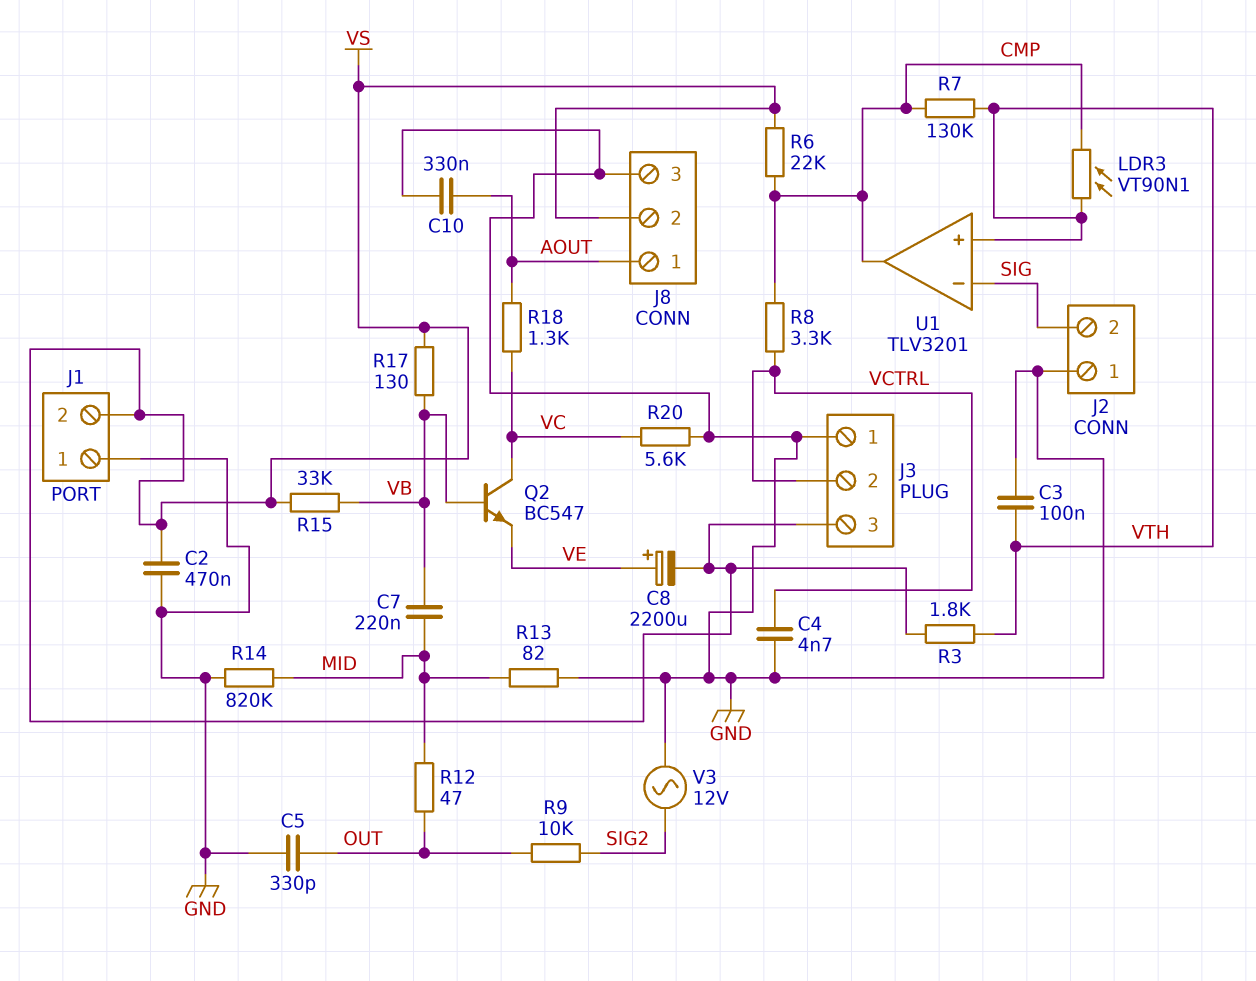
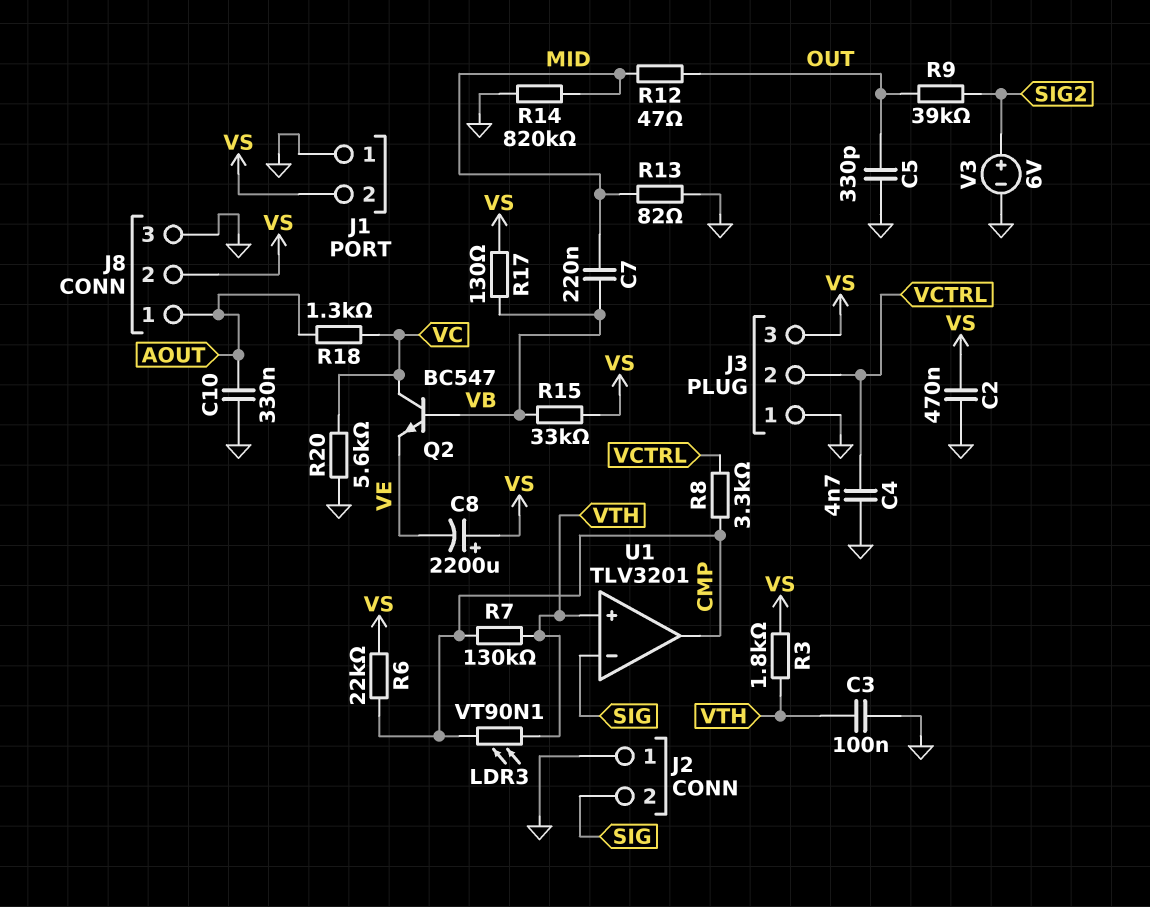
C8: 2200uF (plus VE, minus VS) -> 2200uF (plus VS, minus VE)
R9: 10k (OUT, SIG2) -> 39k (OUT, SIG2)
V3: AC 12V (GND, SIG2) -> 6V (plus SIG2, minus GND)

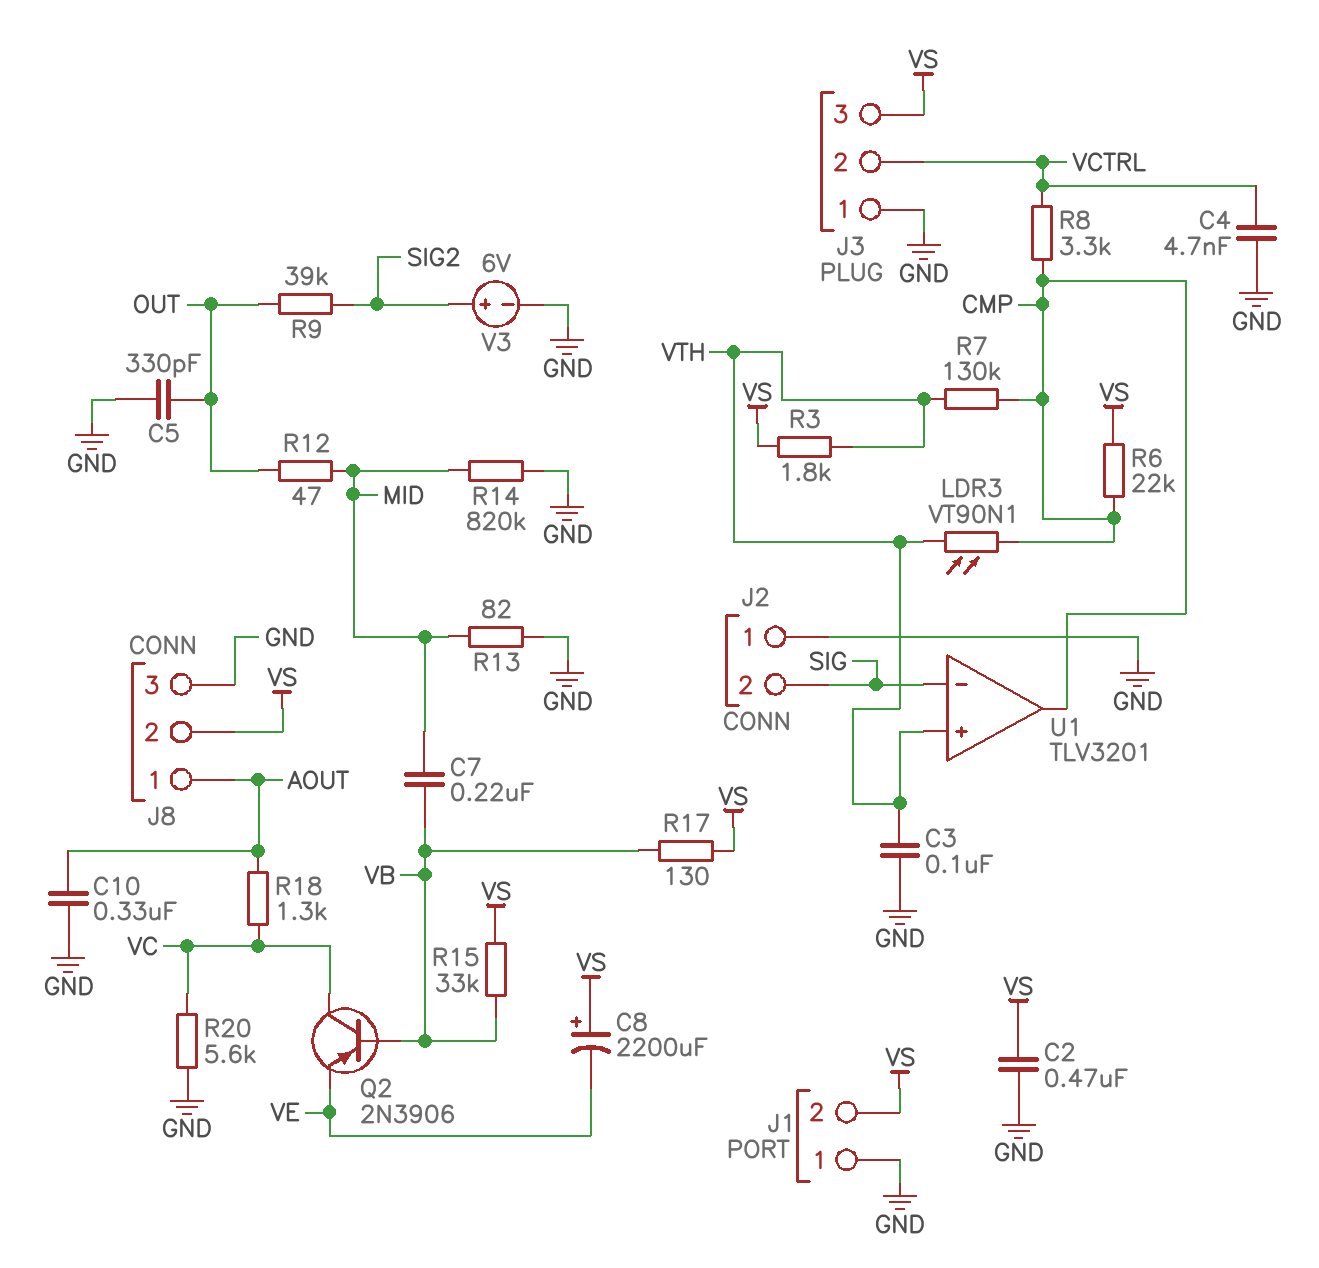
Q2: NPN BC547 (B VB, C VC, E VE) -> PNP 2N3906 (B VB, C VC, E VE)

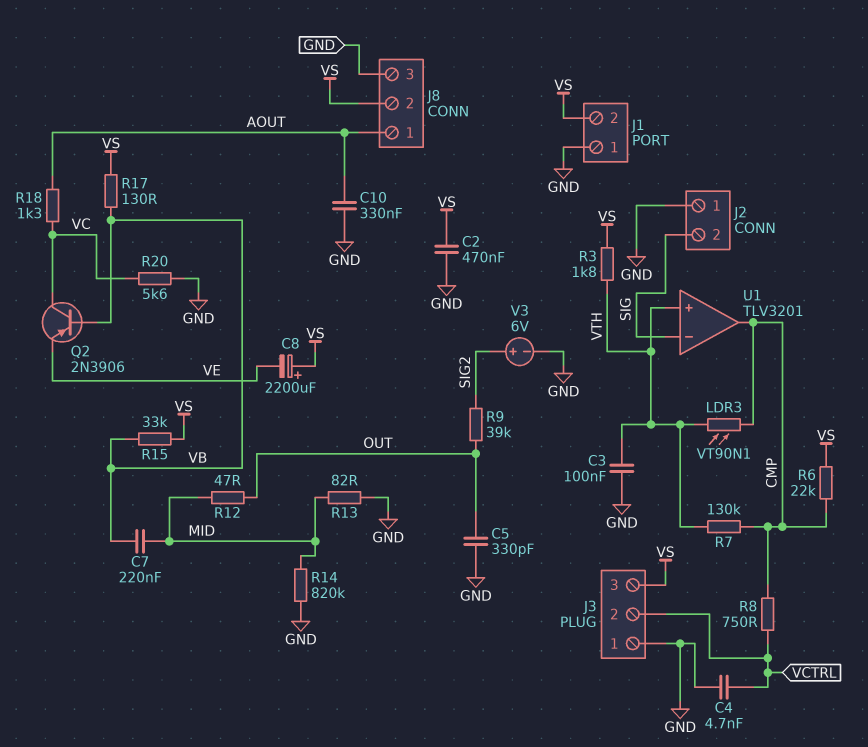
R8: 3.3k (CMP, VCTRL) -> 750 (CMP, VCTRL)

